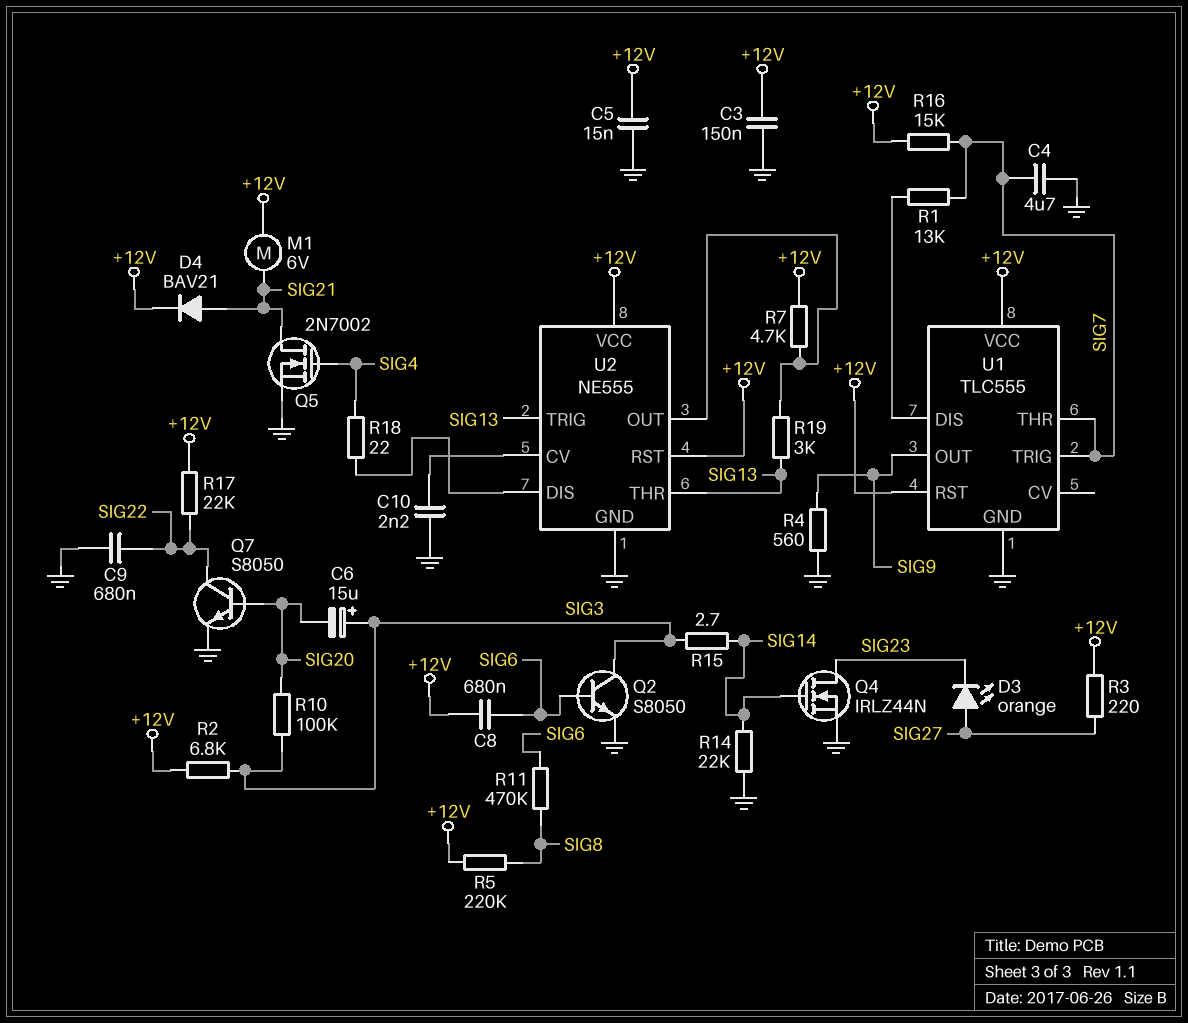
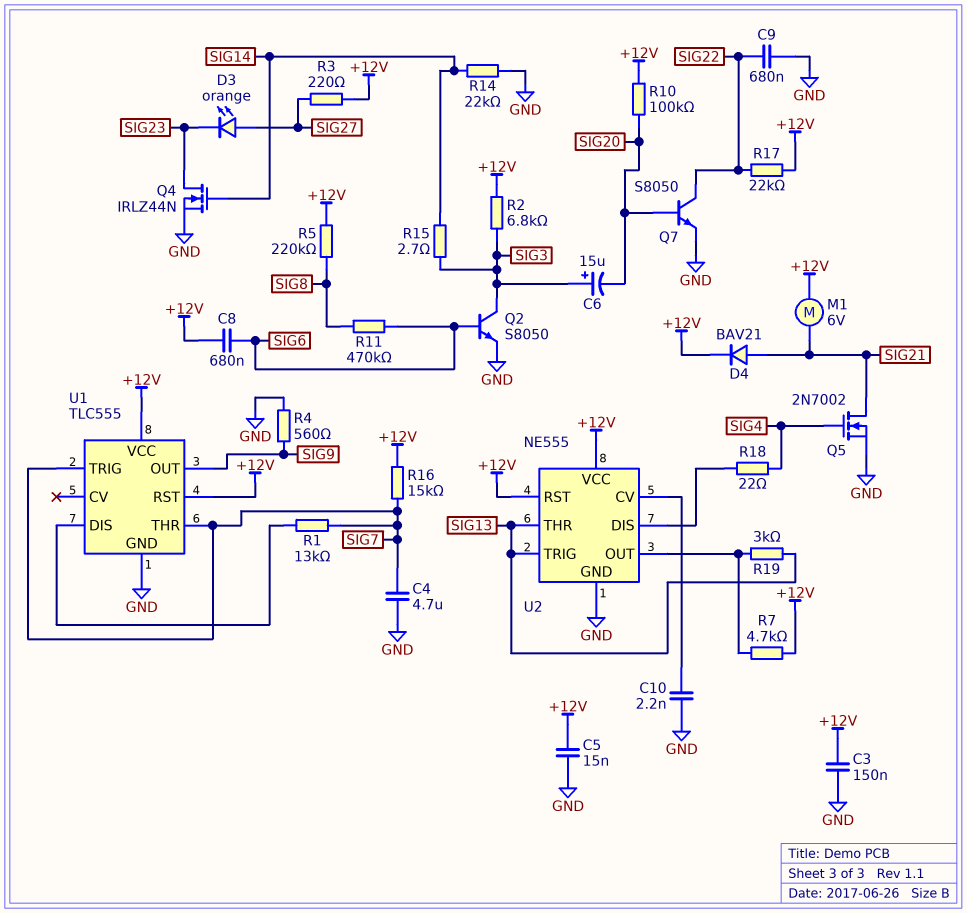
R10: 100k (SIG3, SIG20) -> 100k (+12V, SIG20)

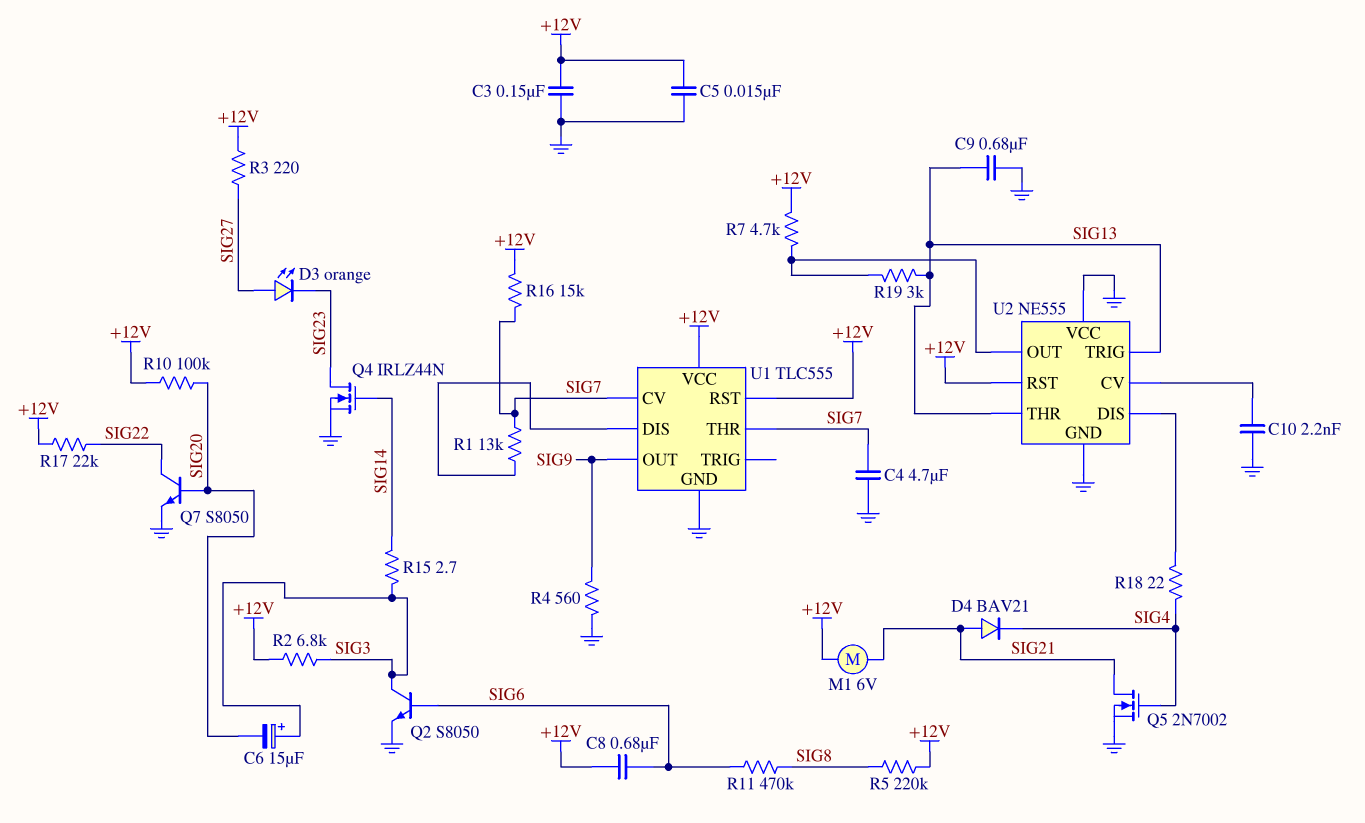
C9: 680nF (GND, SIG22) -> 680nF (GND, SIG13)
D4: diode BAV21 (A SIG21, K +12V) -> diode BAV21 (A SIG21, K SIG4)
R14: 22k (GND, SIG14) -> none
U1 pin CV: none -> SIG7
U1 pin TRIG: SIG7 -> none
U2 pin VCC: +12V -> GND

